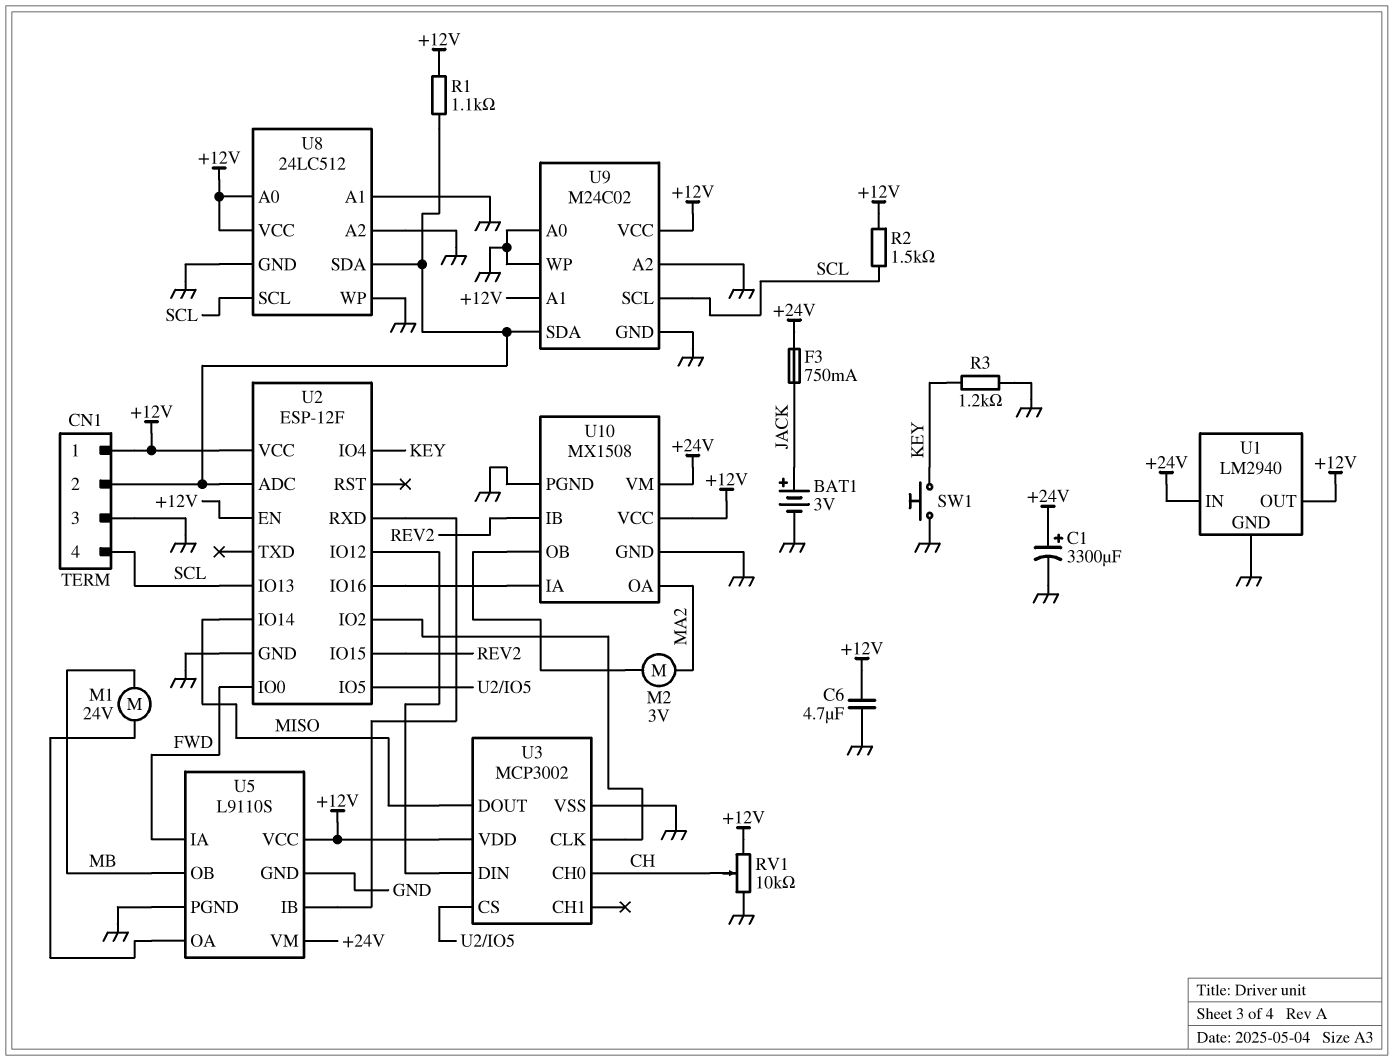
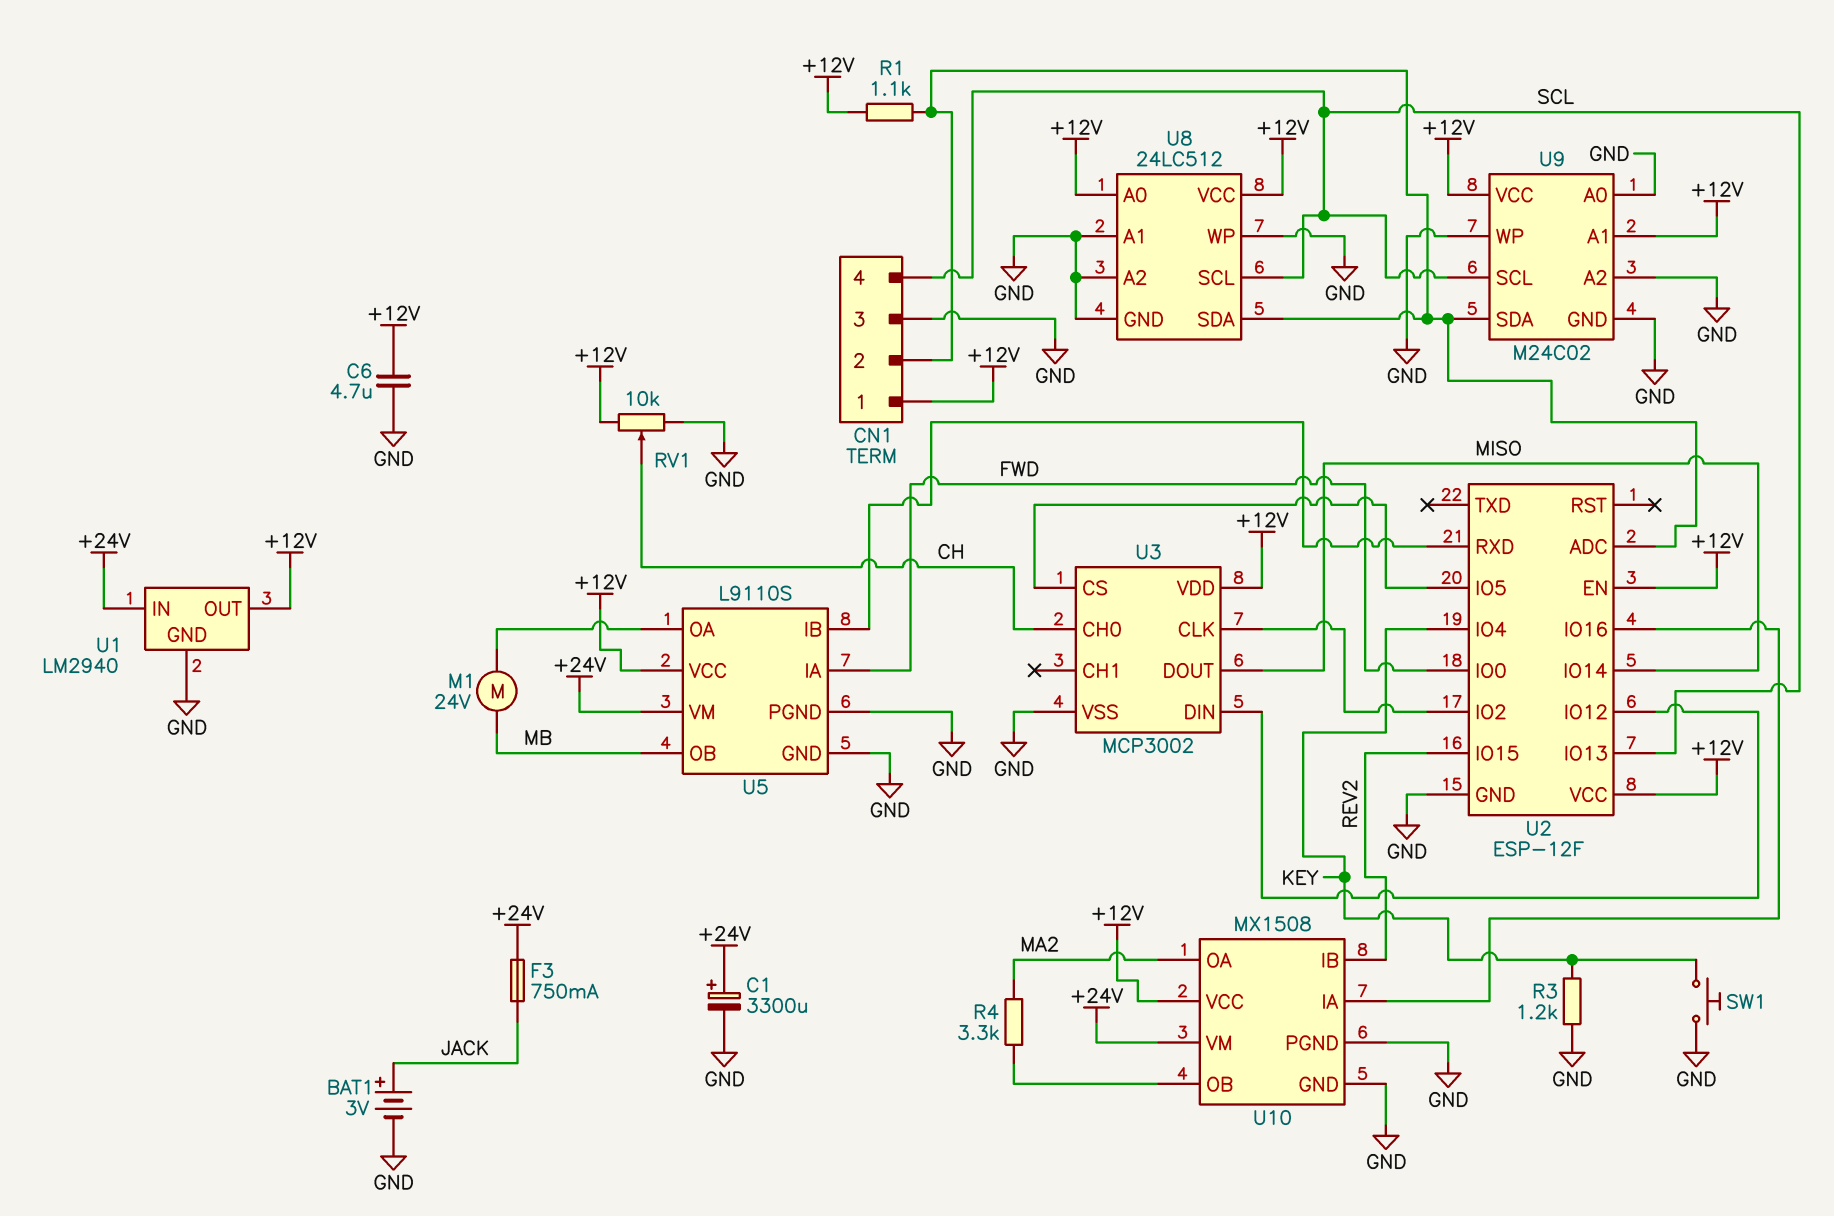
M2: motor 3V (MA2, U10/OB) -> none
R2: 1.5k (+12V, SCL) -> none
R4: none -> 3.3k (MA2, U10/OB)

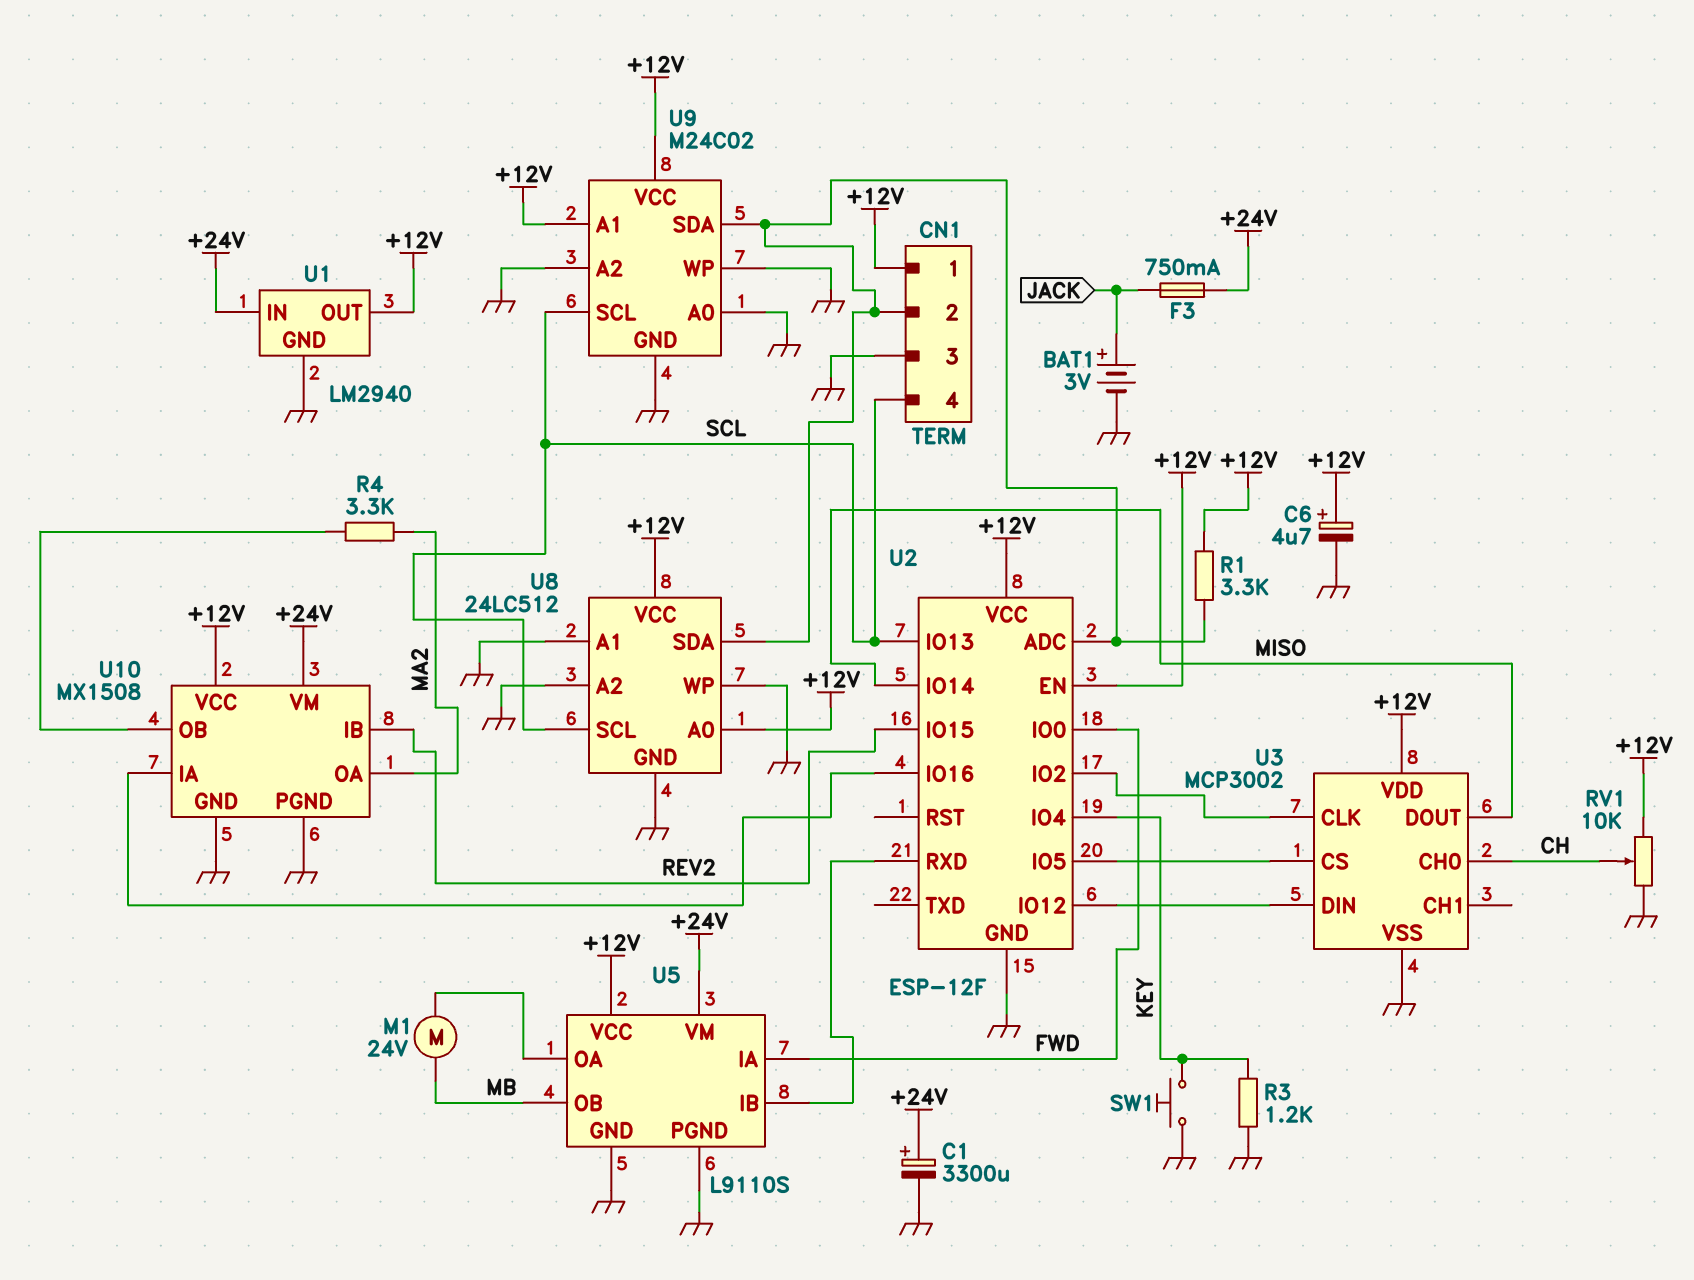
C6: 4.7uF (+12V, GND) -> 4.7uF (plus +12V, minus GND)
R1: 1.1k (+12V, CN1/2) -> 3.3k (+12V, CN1/2)

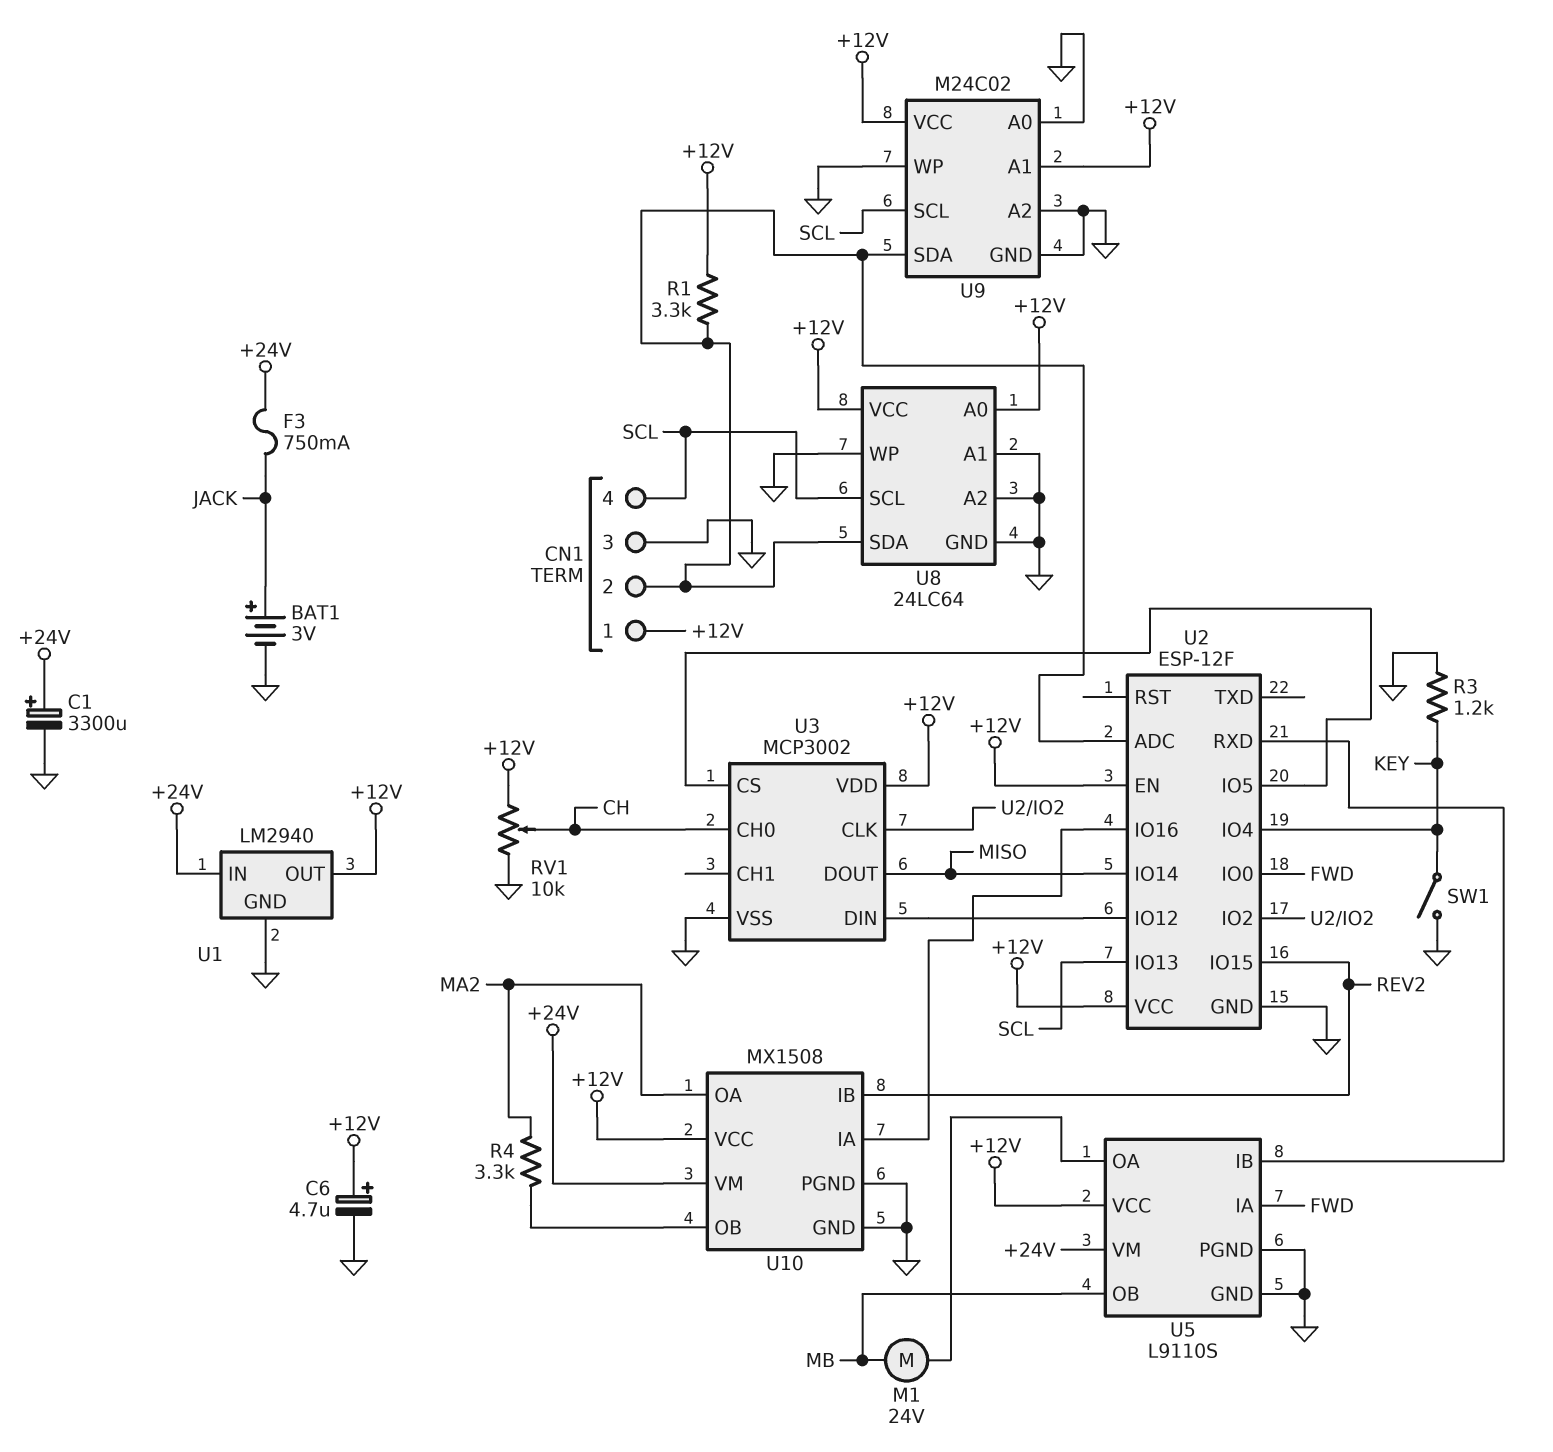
SW1: button (GND, KEY) -> switch (GND, KEY)
U8: 24LC512 -> 24LC64

